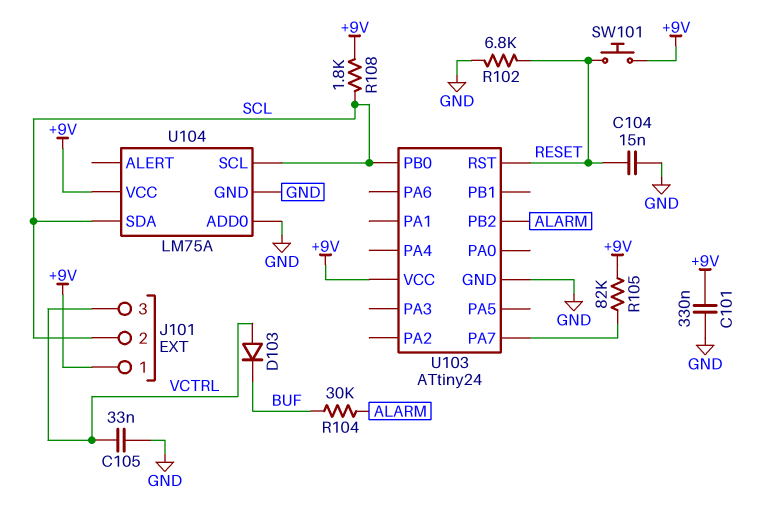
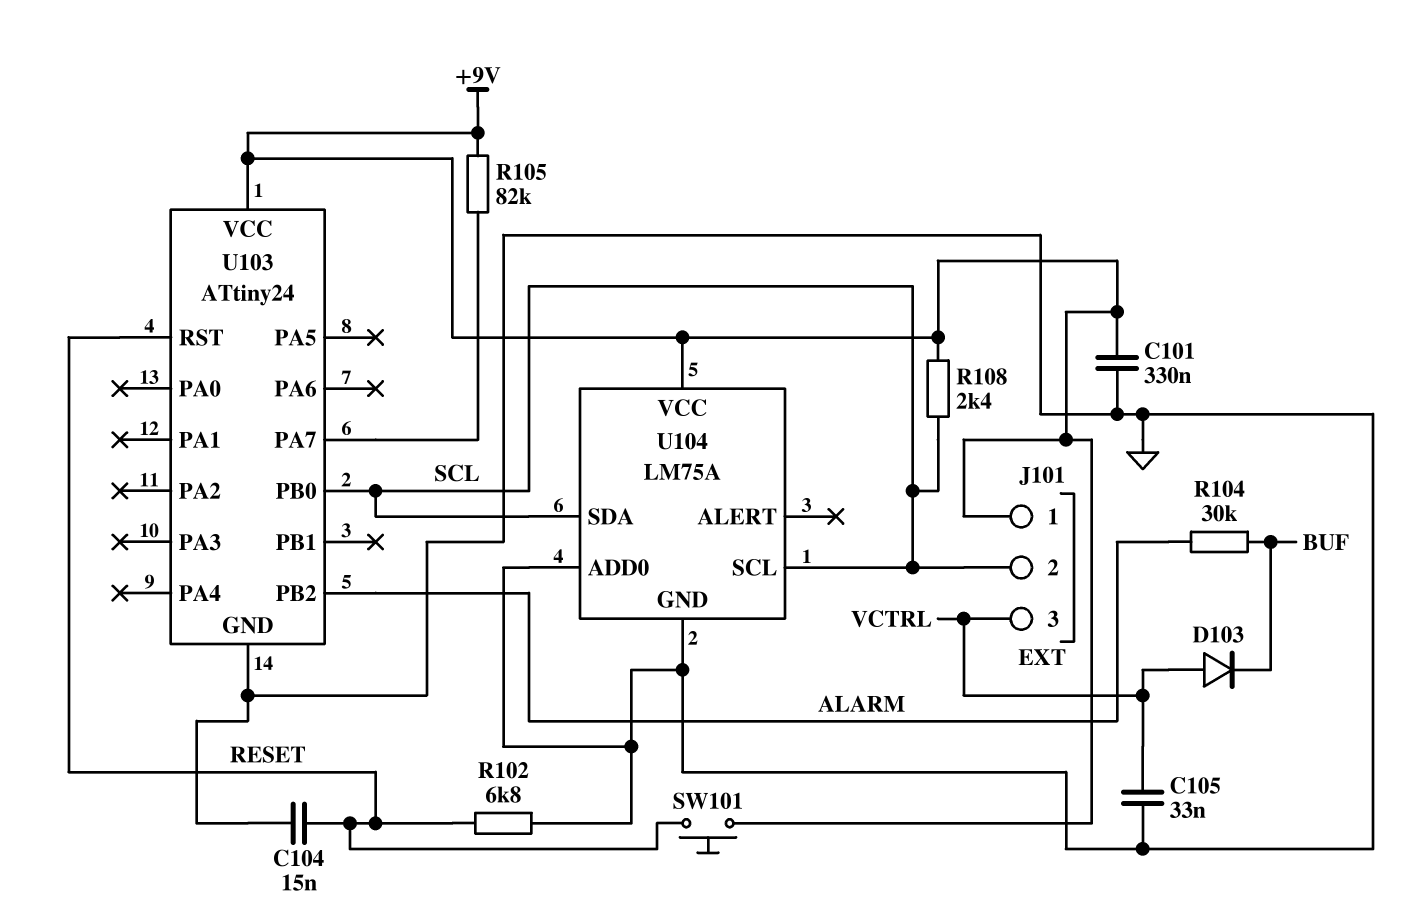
R108: 1.8k (+9V, SCL) -> 2.4k (+9V, SCL)

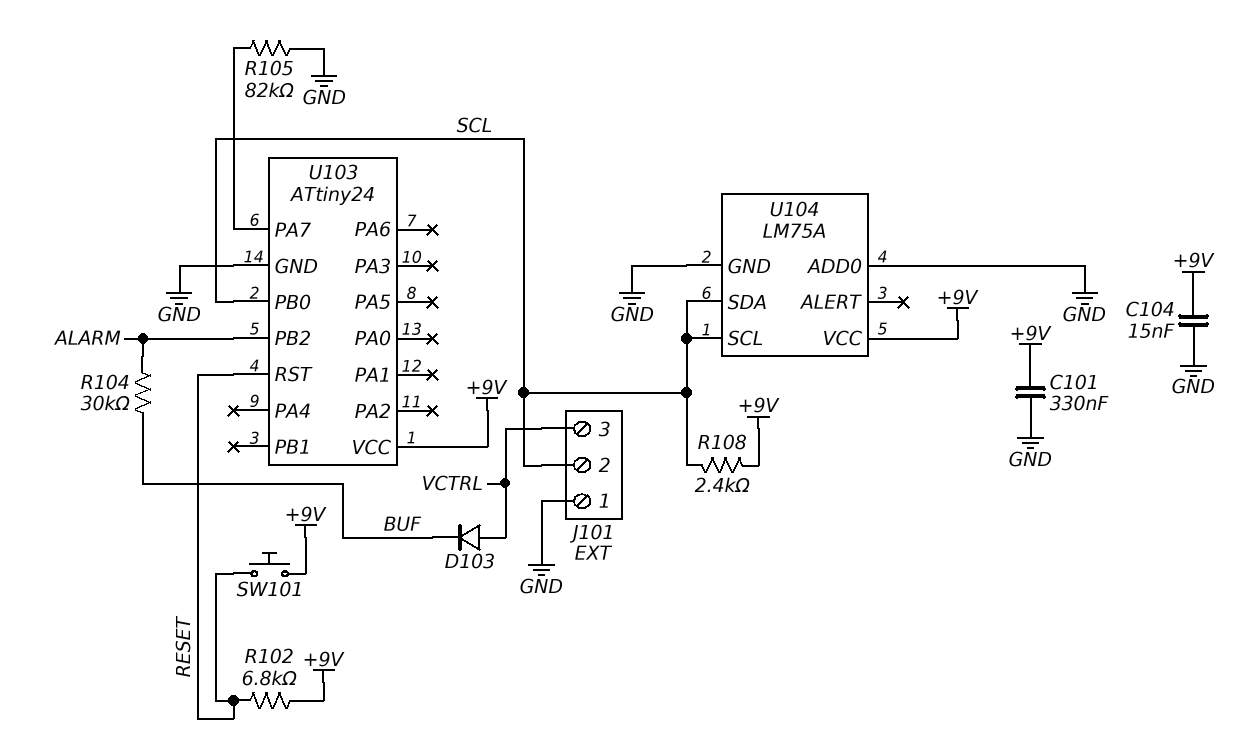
C104: 15nF (GND, RESET) -> 15nF (+9V, GND)
C105: 33nF (GND, VCTRL) -> none
J101 pin 1: +9V -> GND
R102: 6.8k (GND, RESET) -> 6.8k (+9V, RESET)
R105: 82k (+9V, U103/PA7) -> 82k (GND, U103/PA7)

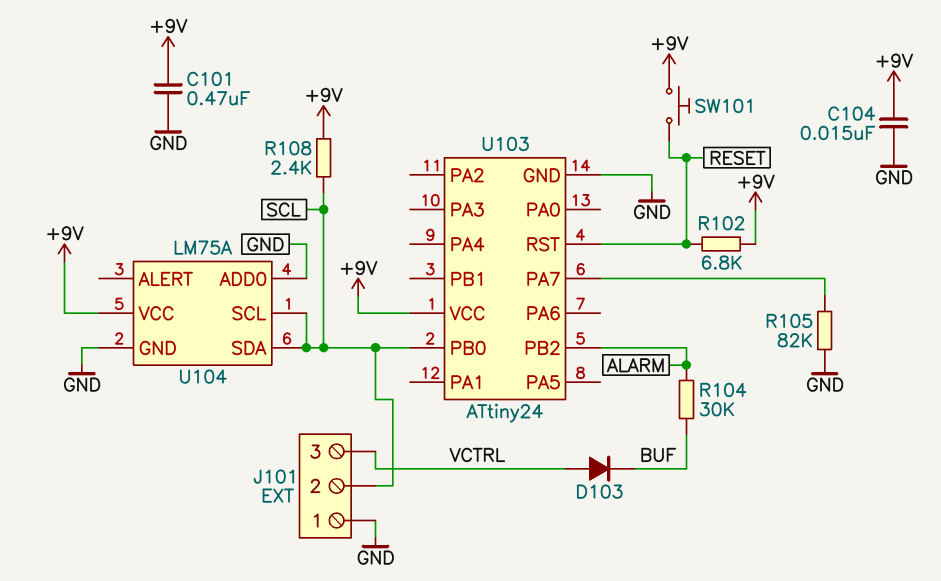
C101: 330nF (+9V, GND) -> 470nF (+9V, GND)

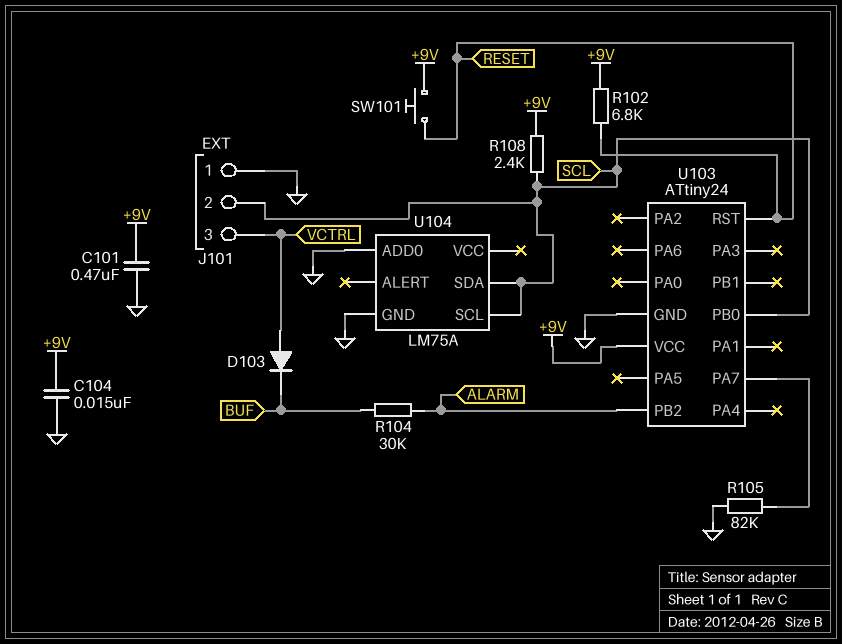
U104 pin VCC: +9V -> none

